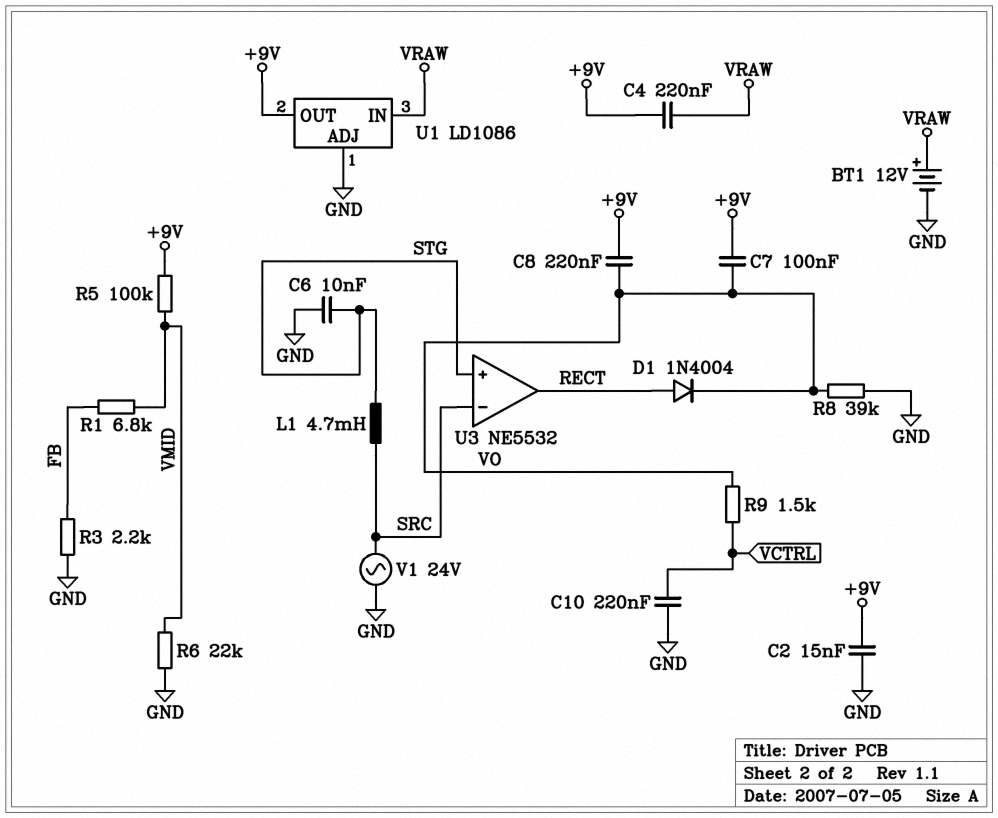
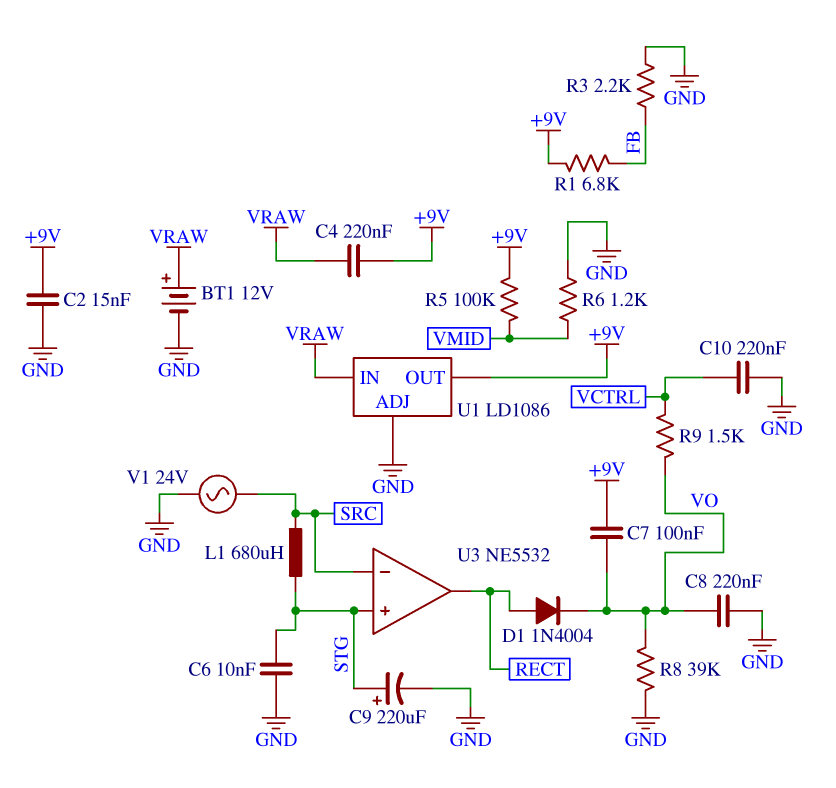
C8: 220nF (+9V, VO) -> 220nF (GND, VO)
C9: none -> 220uF (plus STG, minus GND)
L1: 4.7mH (SRC, STG) -> 680uH (SRC, STG)
R1: 6.8k (FB, VMID) -> 6.8k (+9V, FB)
R6: 22k (GND, VMID) -> 1.2k (GND, VMID)

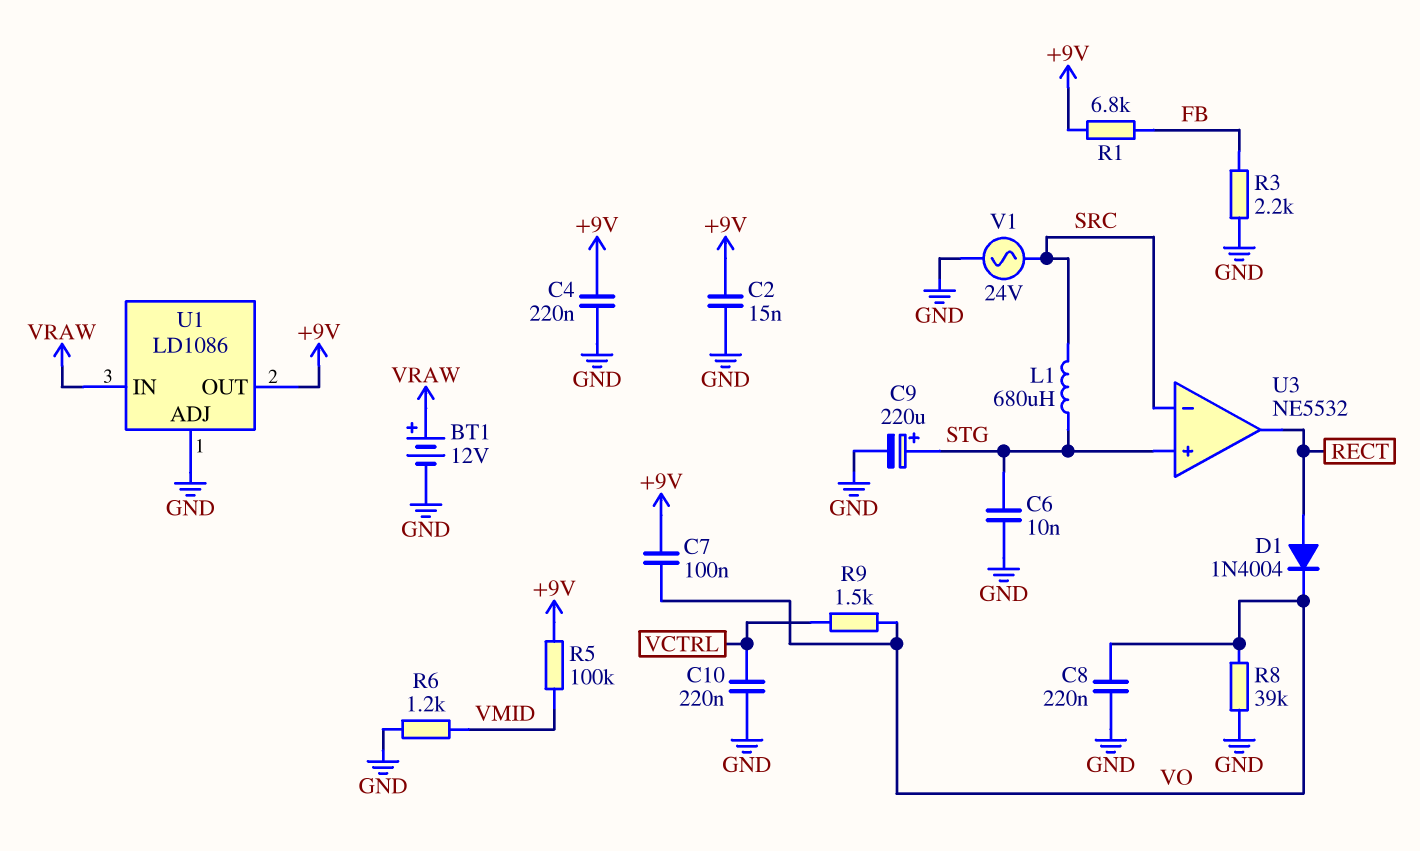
C4: 220nF (+9V, VRAW) -> 220nF (+9V, GND)

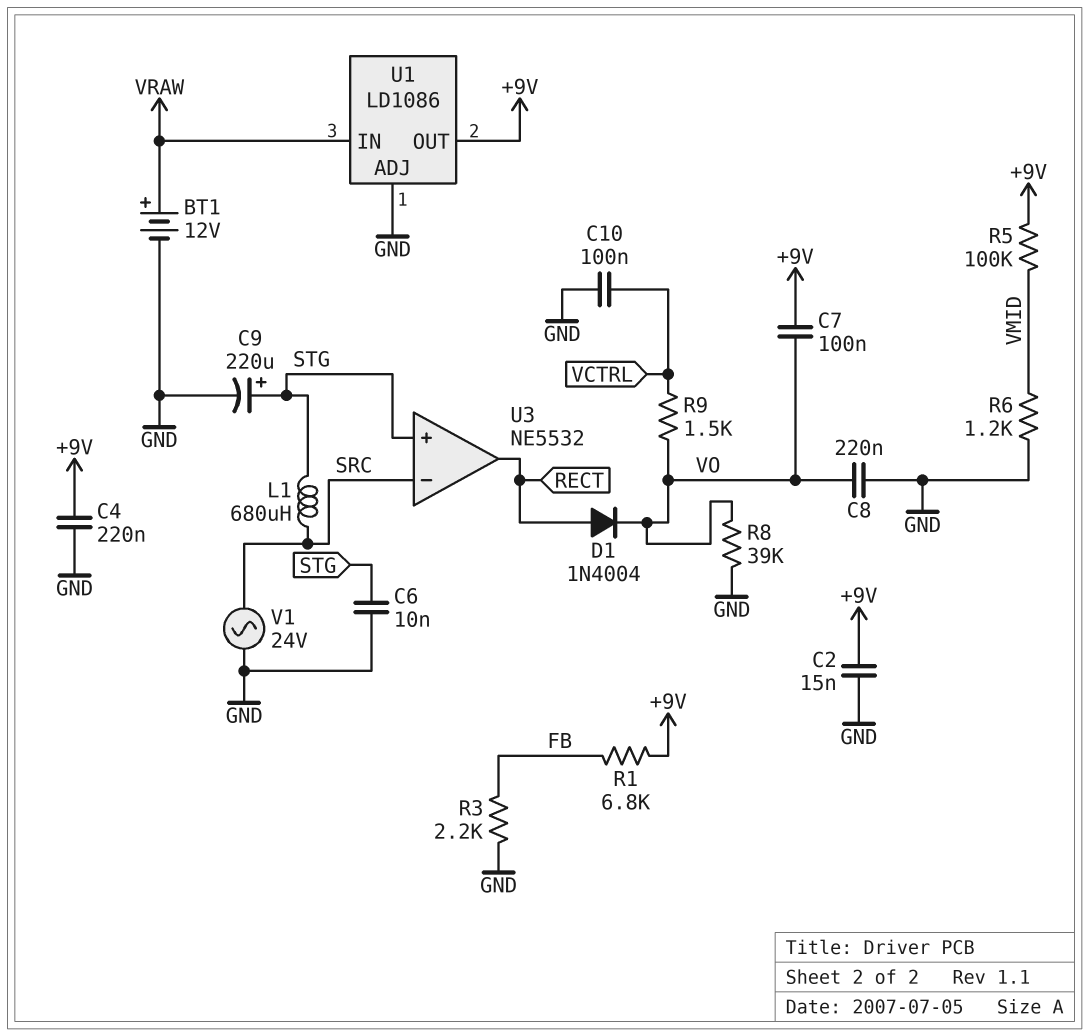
C10: 220nF (GND, VCTRL) -> 100nF (GND, VCTRL)

